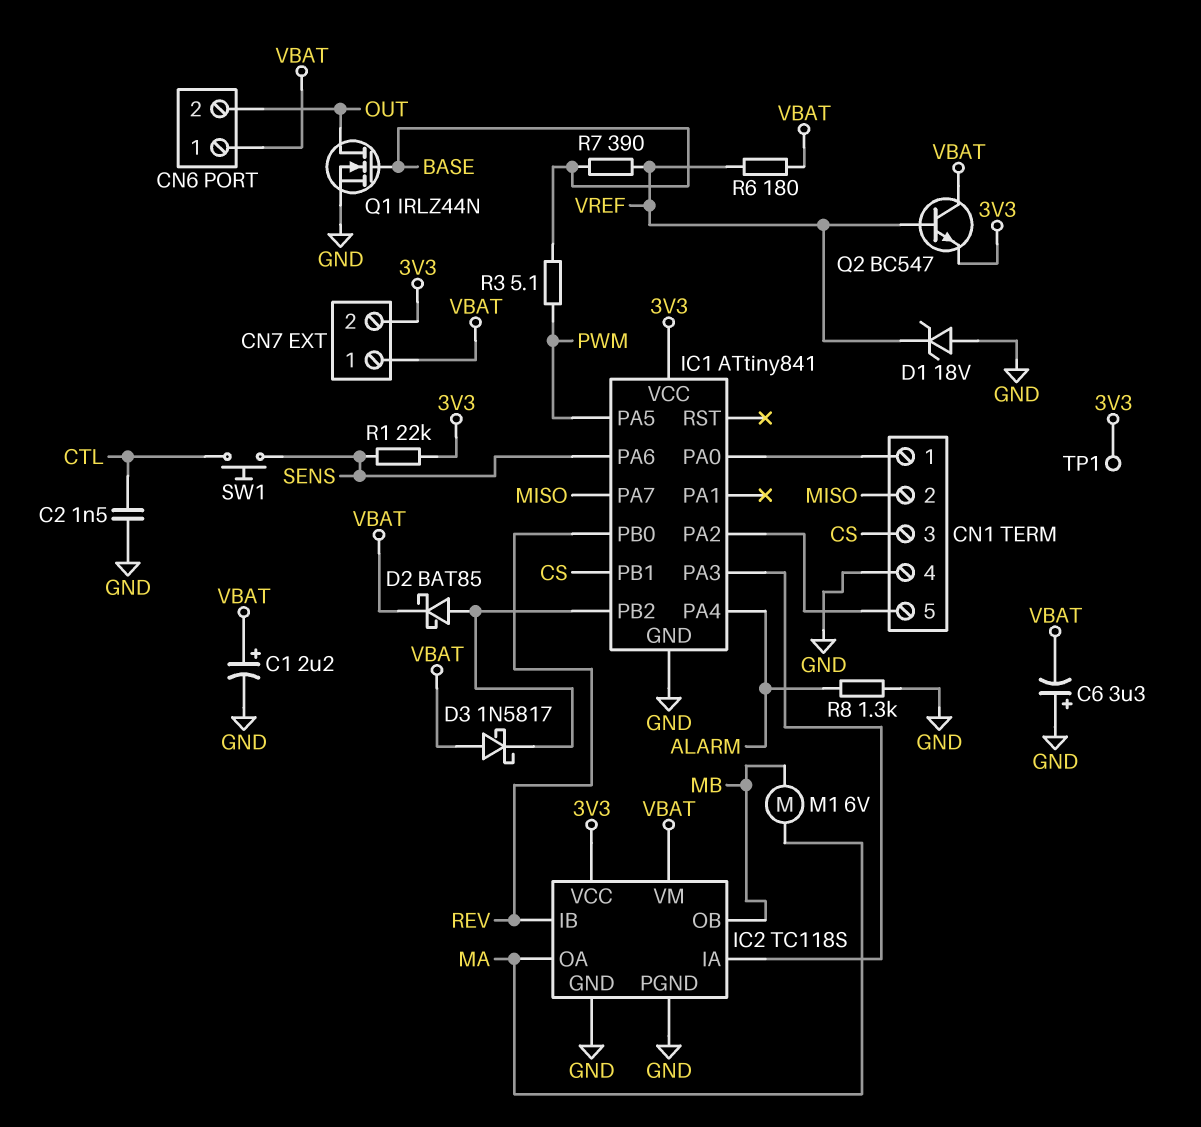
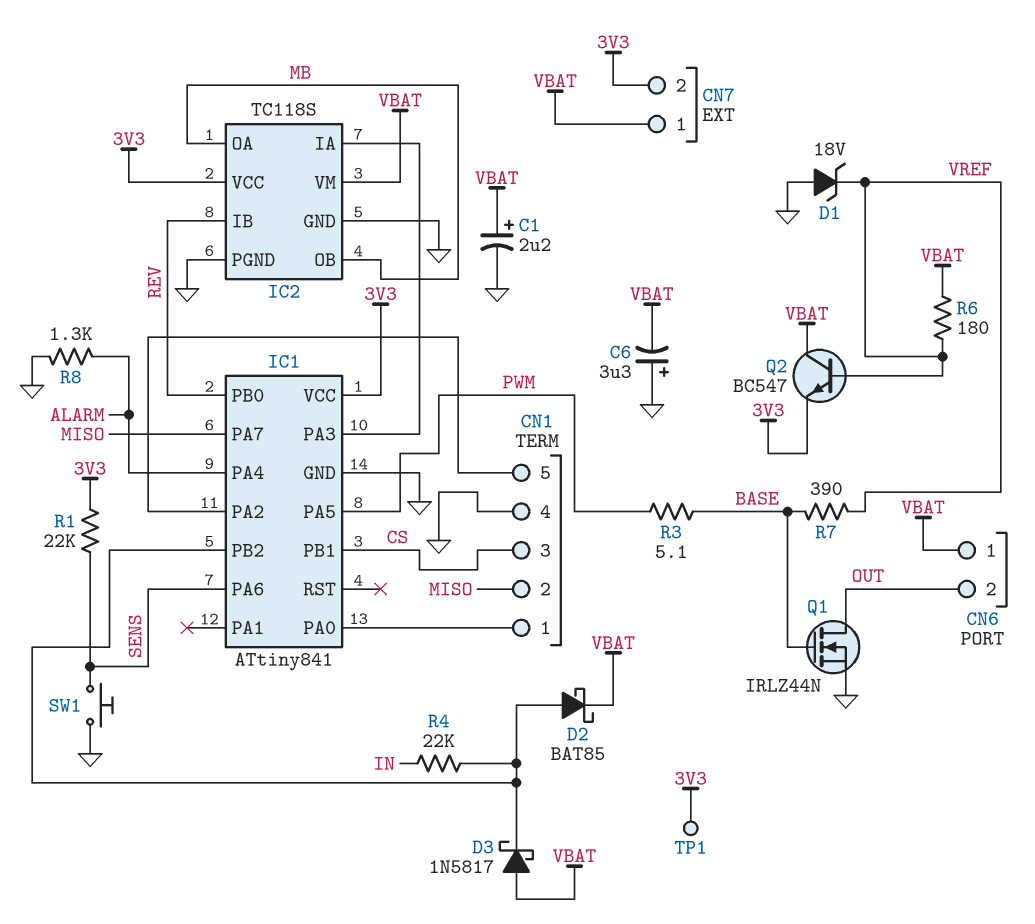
C2: 1.5nF (CTL, GND) -> none
IC2 pin OA: MA -> MB
M1: motor 6V (MA, MB) -> none
R4: none -> 22k (IC1/PB2, IN)
SW1: button (CTL, SENS) -> button (GND, SENS)

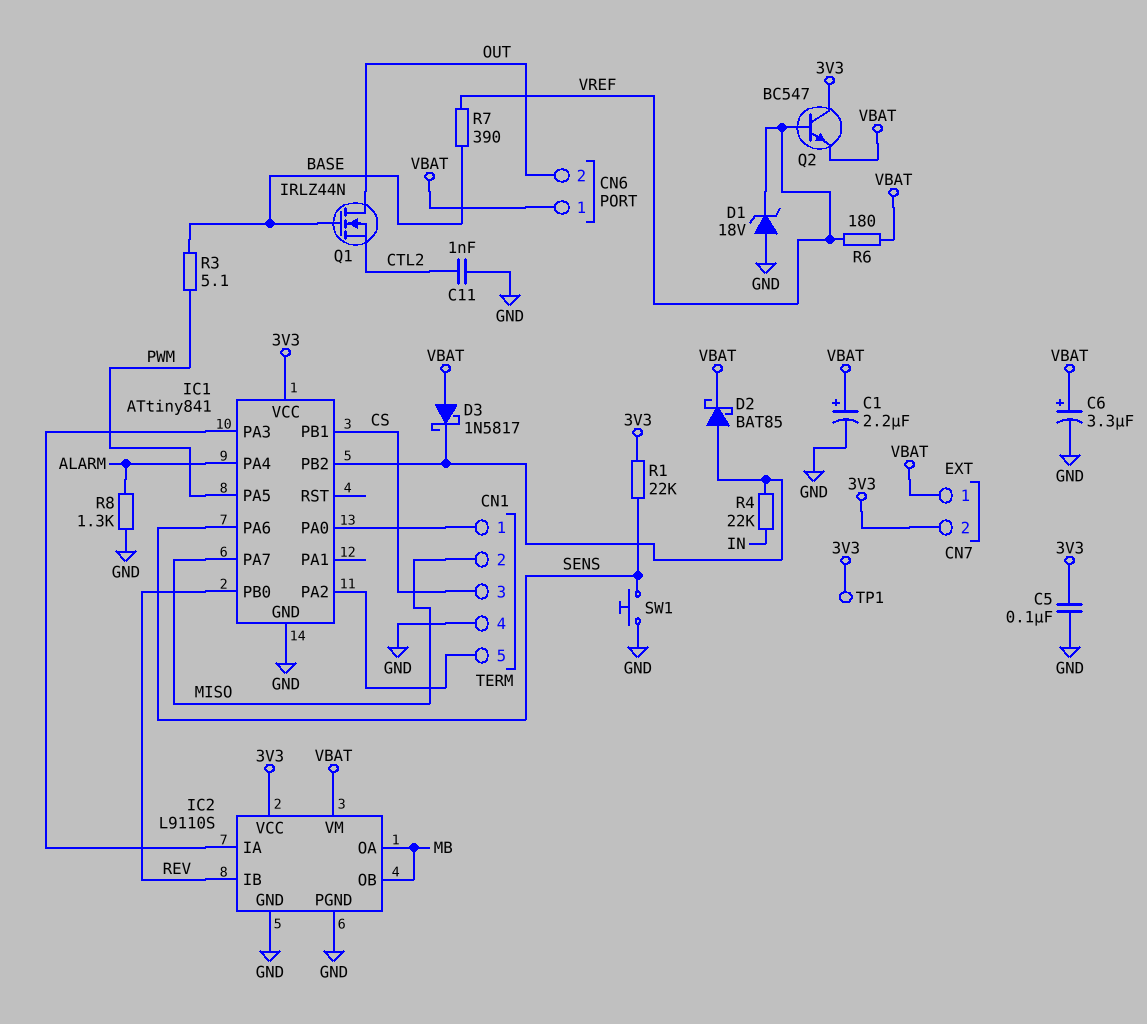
C5: none -> 100nF (3V3, GND)
C6: 3.3uF (plus GND, minus VBAT) -> 3.3uF (plus VBAT, minus GND)
C11: none -> 1nF (CTL2, GND)
IC2: TC118S -> L9110S
Q1: NMOS IRLZ44N (G BASE, D OUT, S GND) -> NMOS IRLZ44N (G BASE, D OUT, S CTL2)
Q2: NPN BC547 (B VREF, C VBAT, E 3V3) -> NPN BC547 (B VREF, C 3V3, E VBAT)

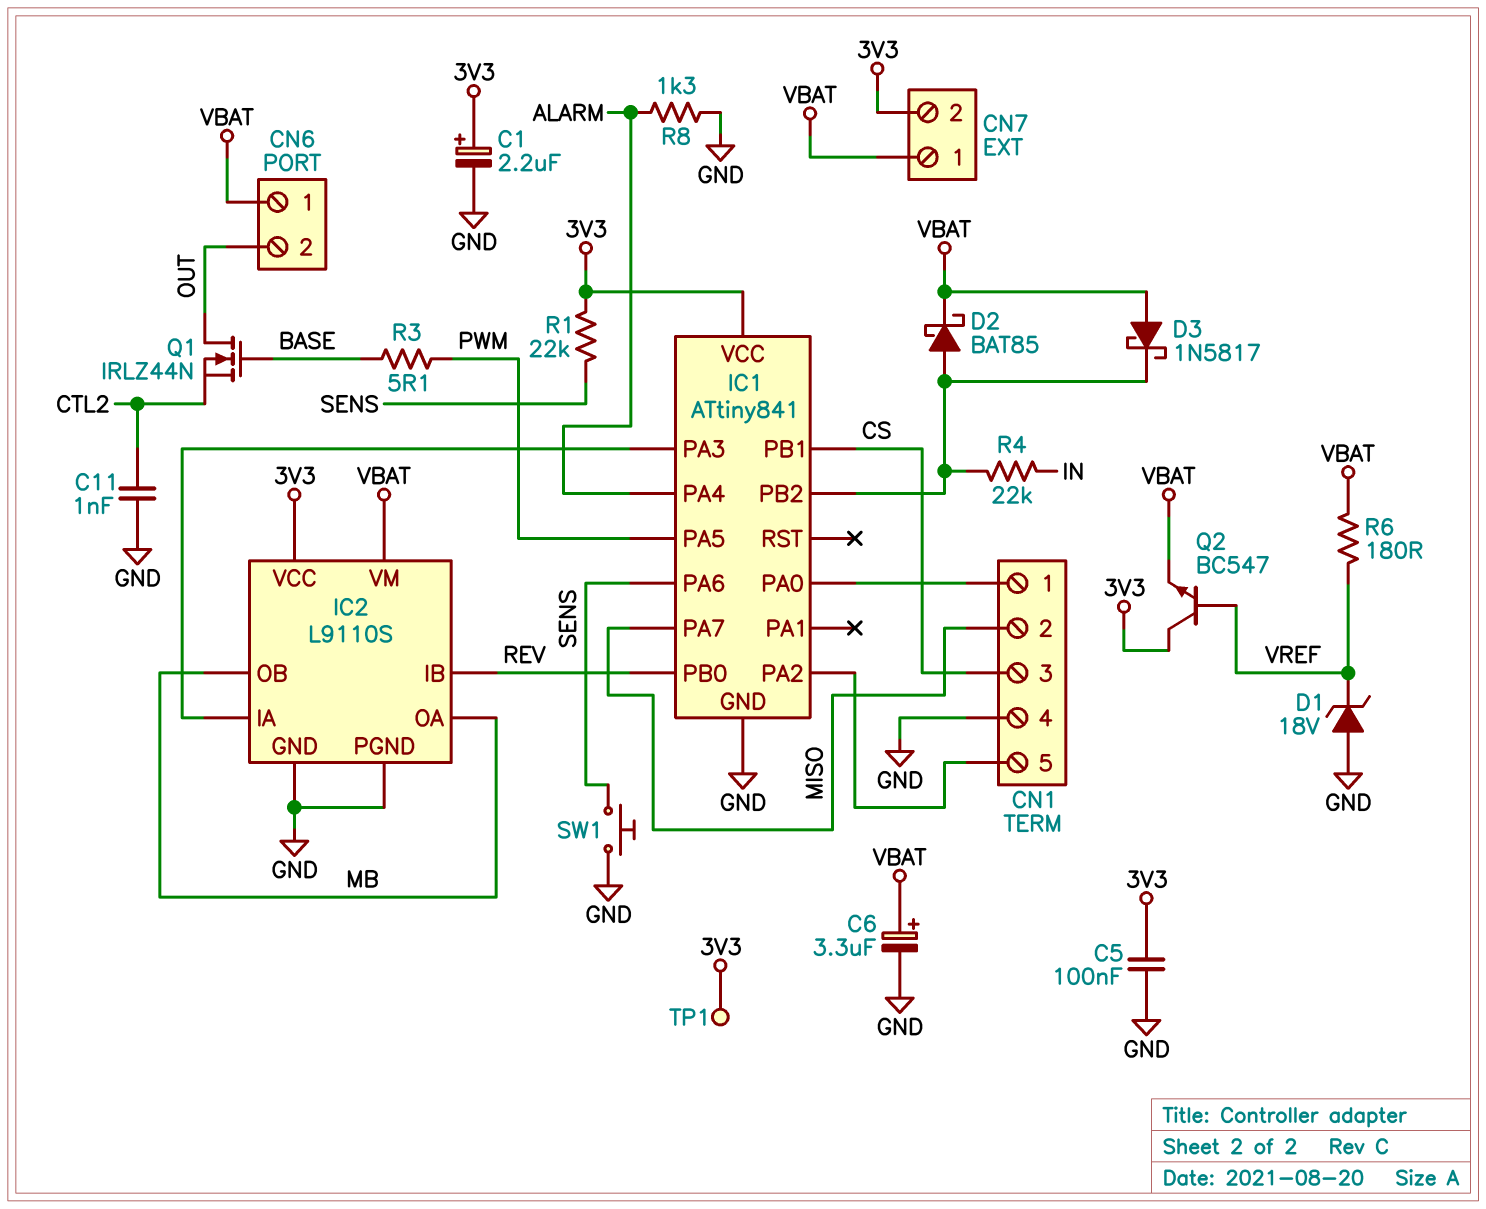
C1: 2.2uF (plus VBAT, minus GND) -> 2.2uF (plus 3V3, minus GND)
R7: 390 (BASE, VREF) -> none

